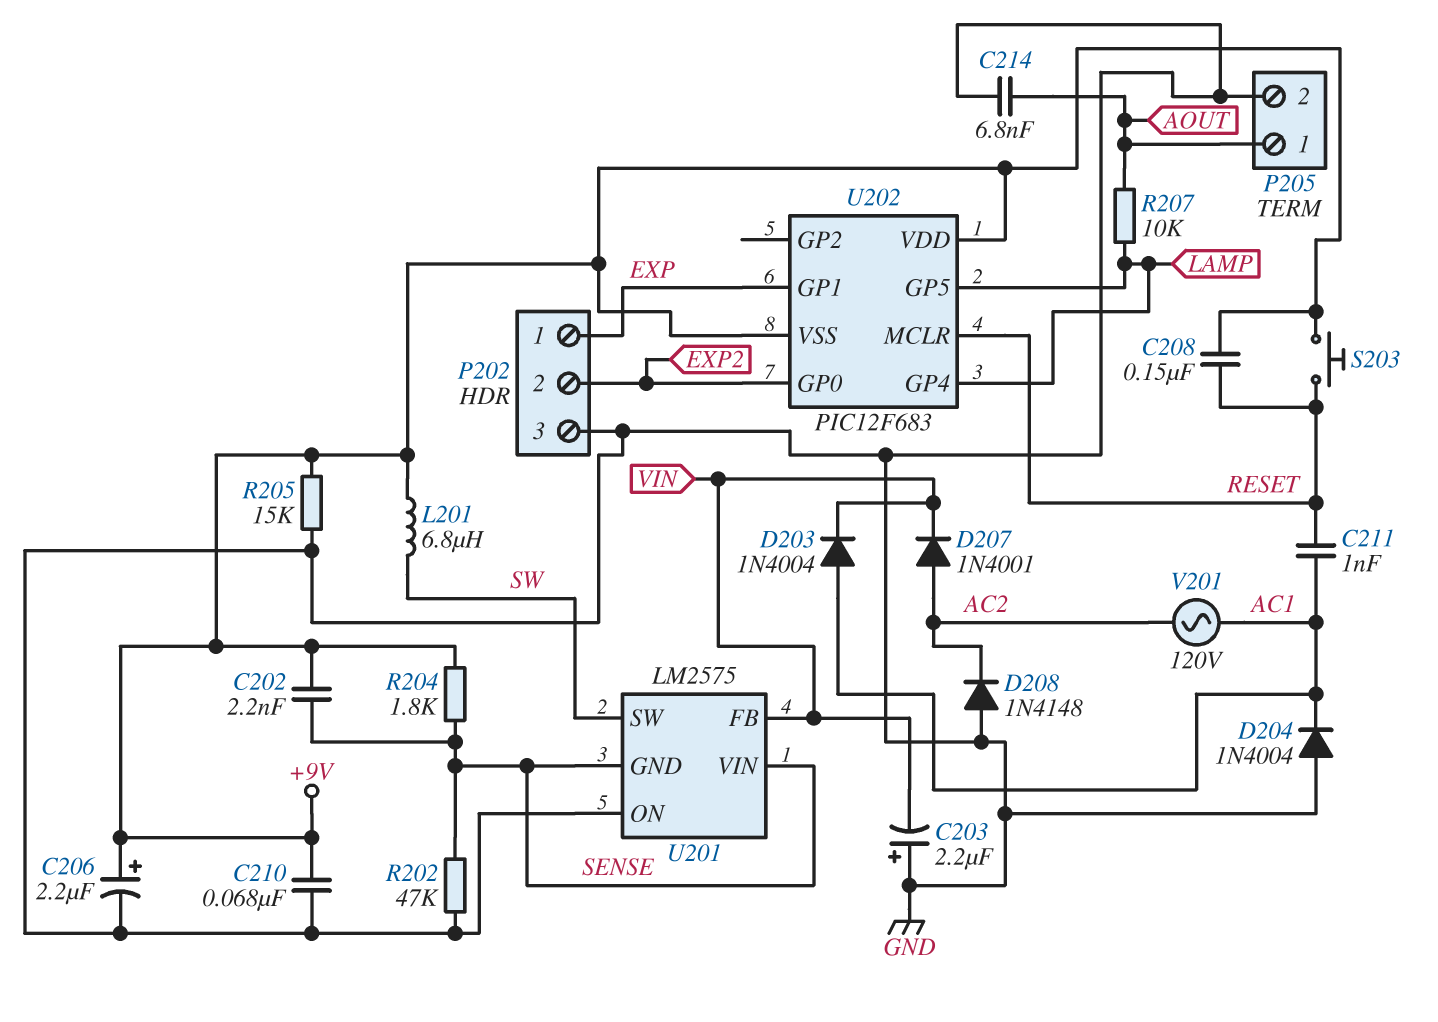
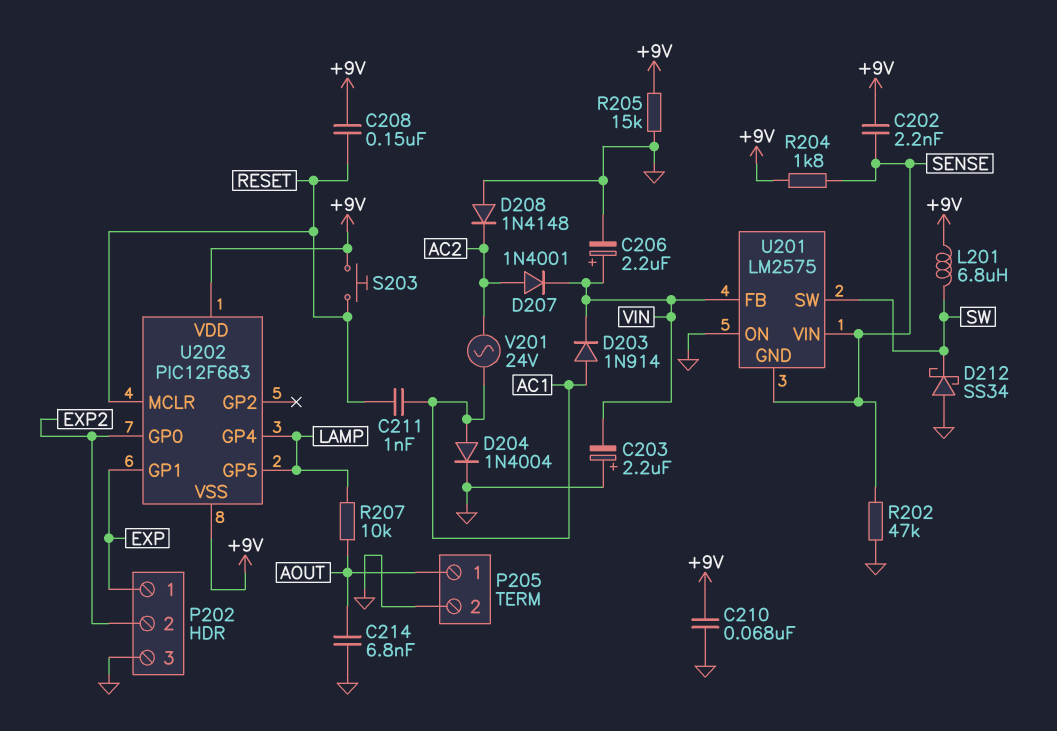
C206: 2.2uF (plus +9V, minus GND) -> 2.2uF (plus VIN, minus GND)
D203: diode 1N4004 (A AC1, K VIN) -> diode 1N914 (A AC1, K VIN)
D204: diode 1N4004 (A GND, K AC1) -> diode 1N4004 (A AC1, K GND)
D212: none -> schottky SS34 (A GND, K SW)
V201: AC 120V (AC1, AC2) -> AC 24V (AC1, AC2)

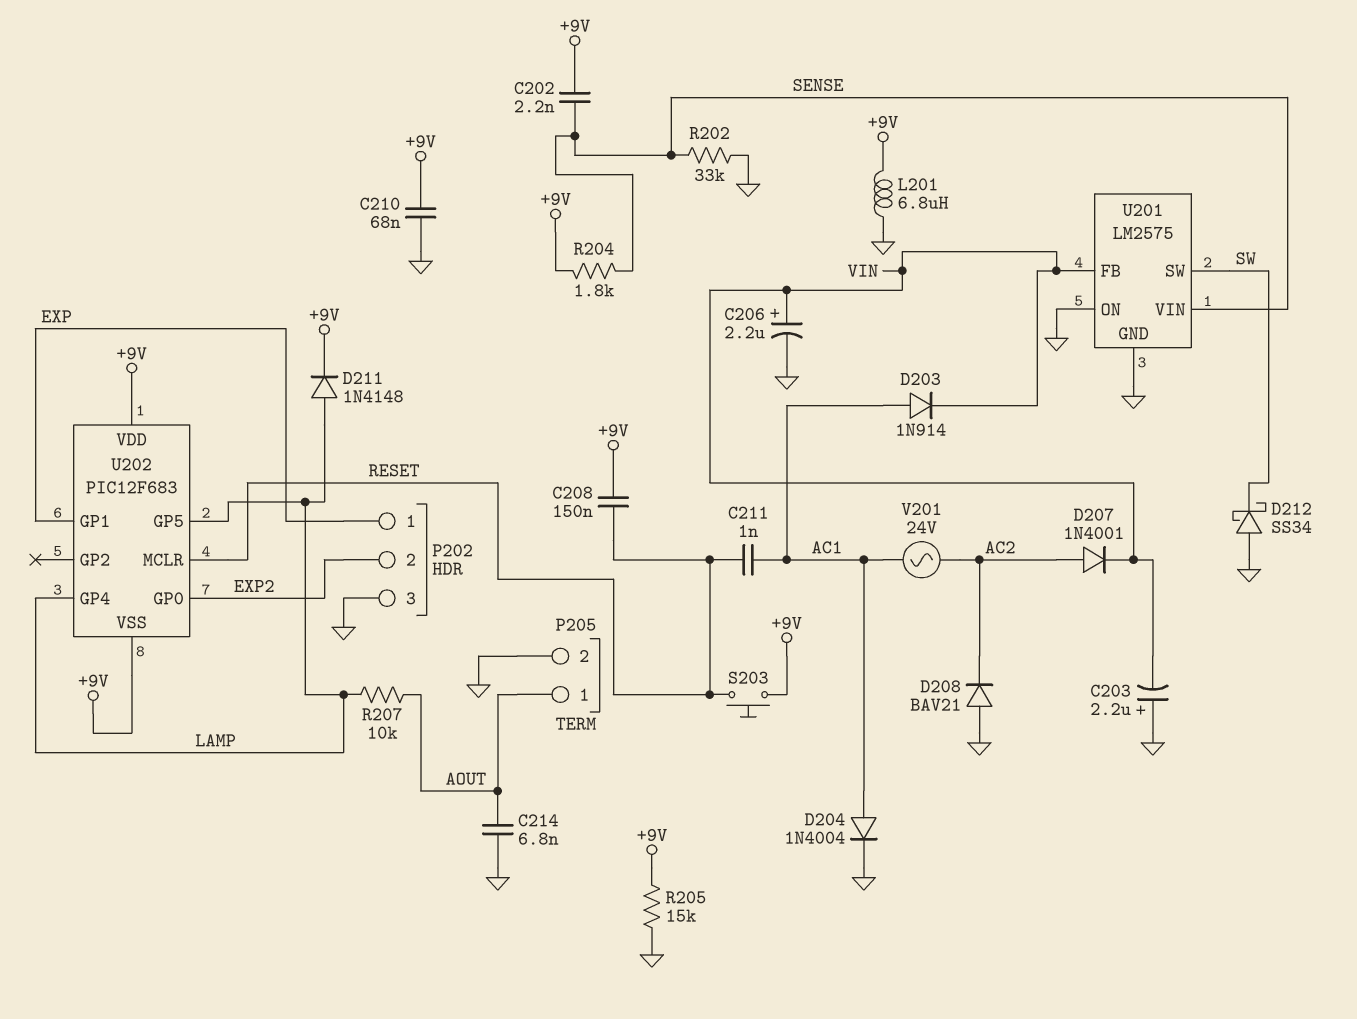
D208: diode 1N4148 (A GND, K AC2) -> diode BAV21 (A GND, K AC2)
D211: none -> diode 1N4148 (A LAMP, K +9V)
L201: 6.8uH (+9V, SW) -> 6.8uH (+9V, GND)
R202: 47k (GND, SENSE) -> 33k (GND, SENSE)
U201 pin GND: SENSE -> GND

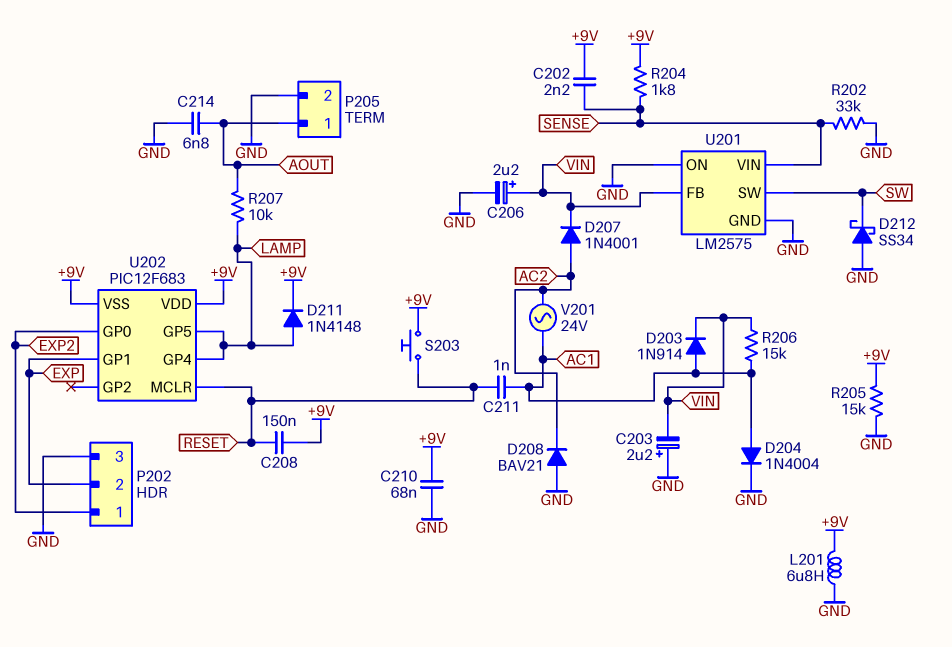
P202 pin 1: EXP -> EXP2
P202 pin 2: EXP2 -> EXP
R206: none -> 15k (AC1, VIN)

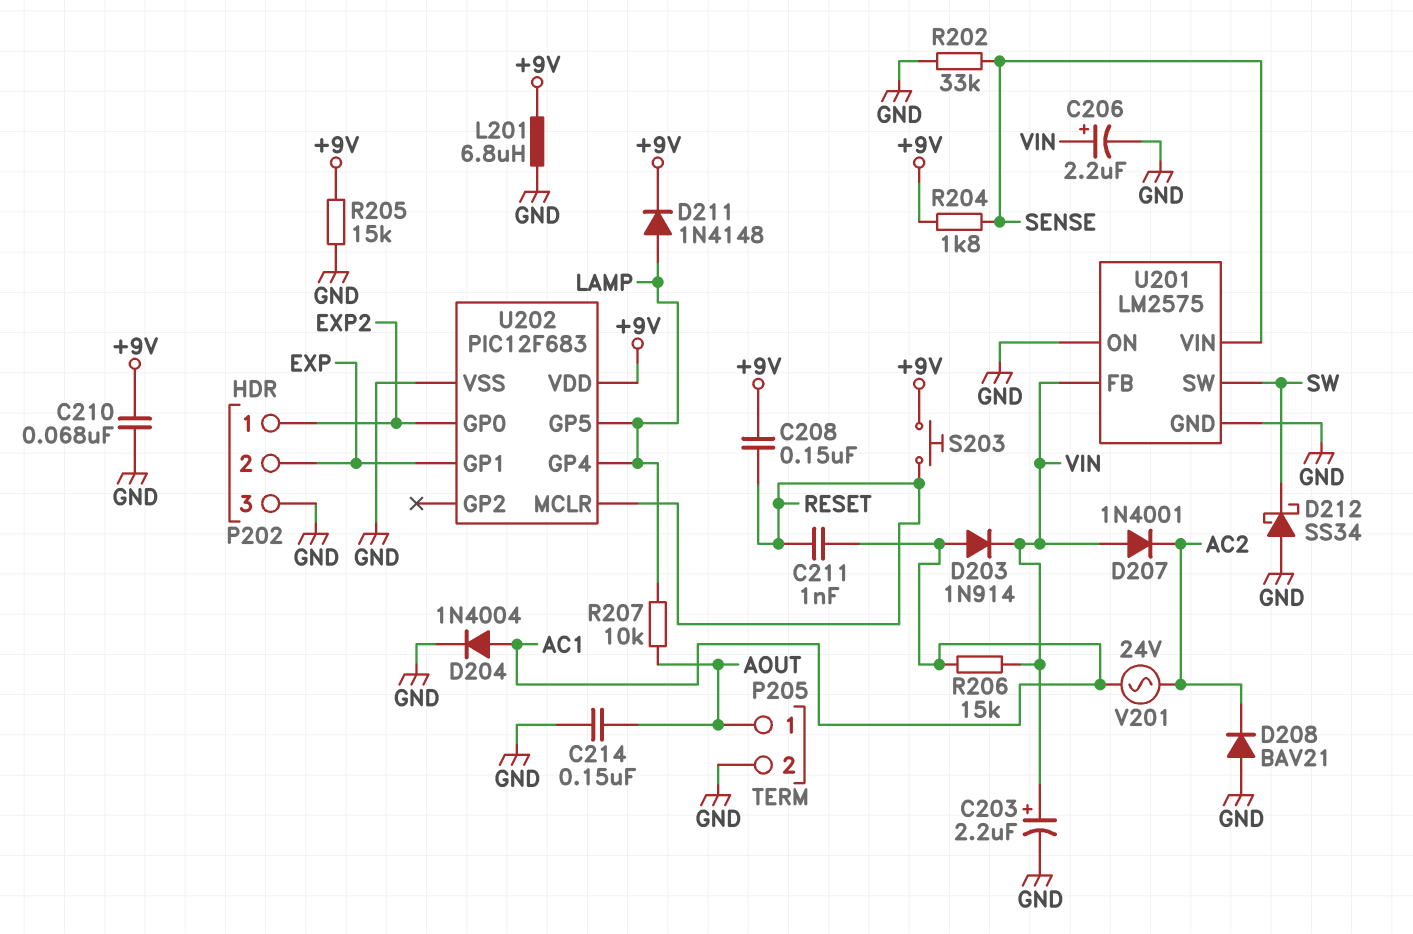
C202: 2.2nF (+9V, SENSE) -> none
C203: 2.2uF (plus GND, minus VIN) -> 2.2uF (plus VIN, minus GND)
C214: 6.8nF (AOUT, GND) -> 150nF (AOUT, GND)
D207: diode 1N4001 (A AC2, K VIN) -> diode 1N4001 (A VIN, K AC2)
U202 pin VSS: +9V -> GND

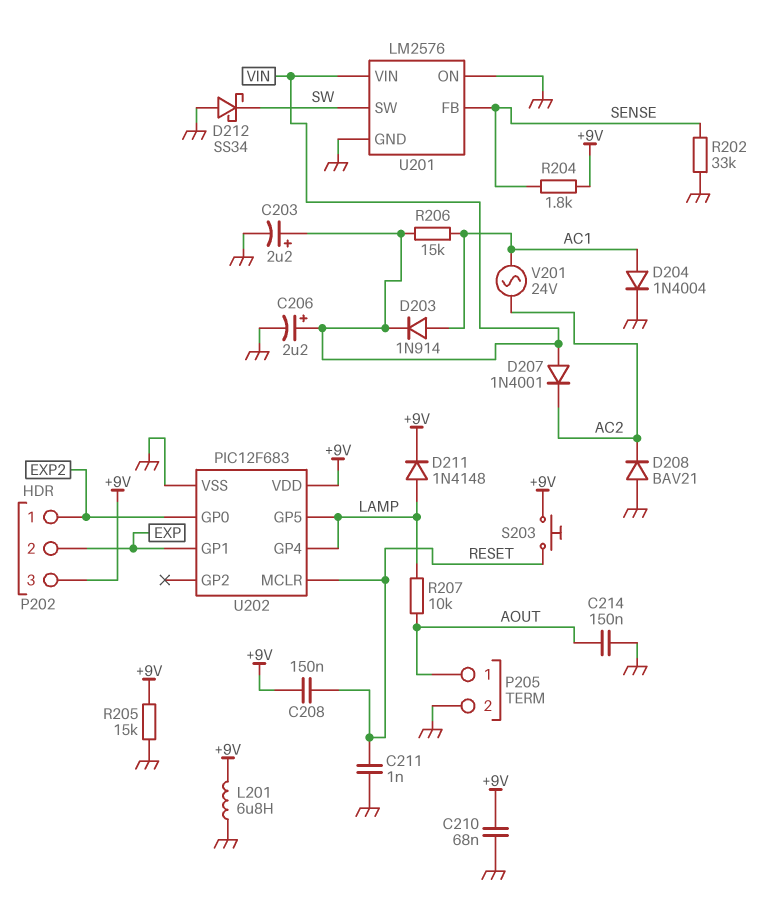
C211: 1nF (AC1, RESET) -> 1nF (GND, RESET)
P202 pin 3: GND -> +9V
U201: LM2575 -> LM2576
U201 pin FB: VIN -> SENSE
U201 pin VIN: SENSE -> VIN

